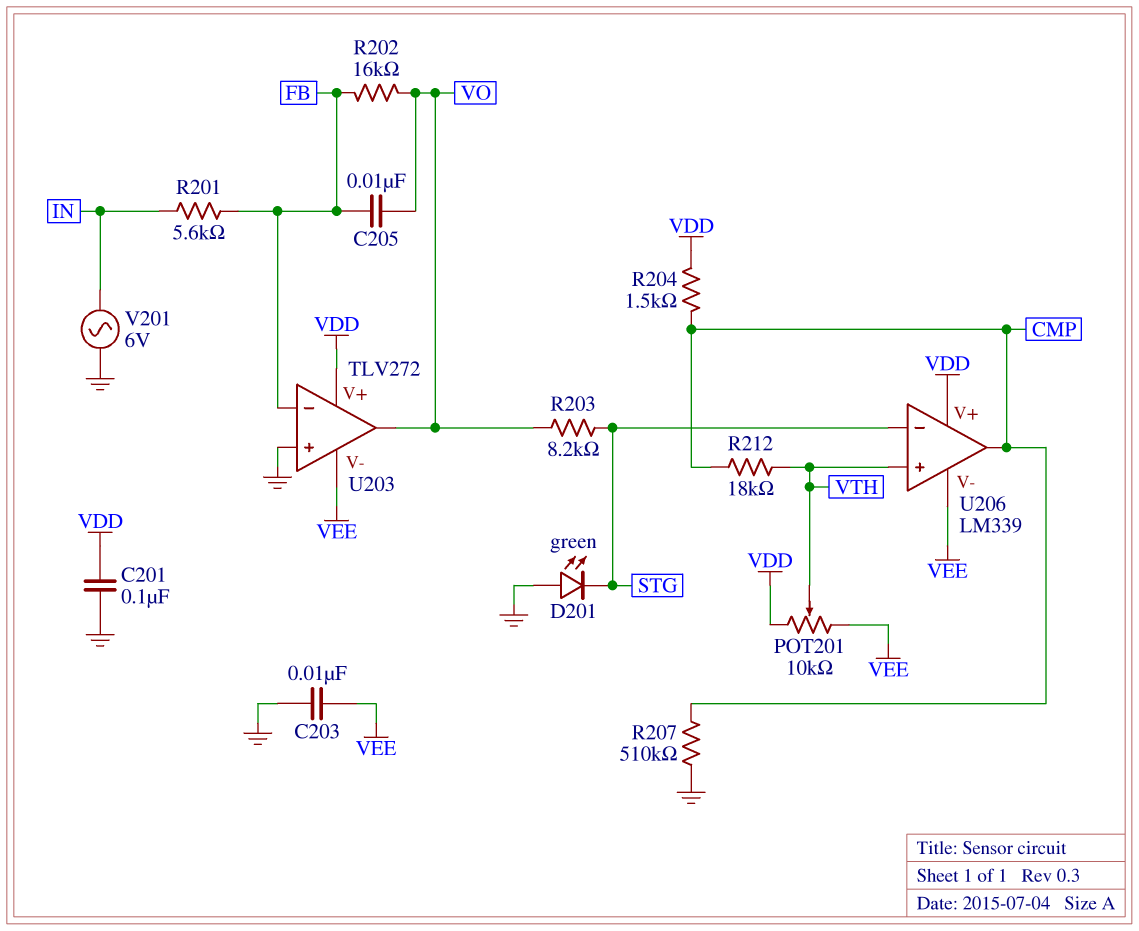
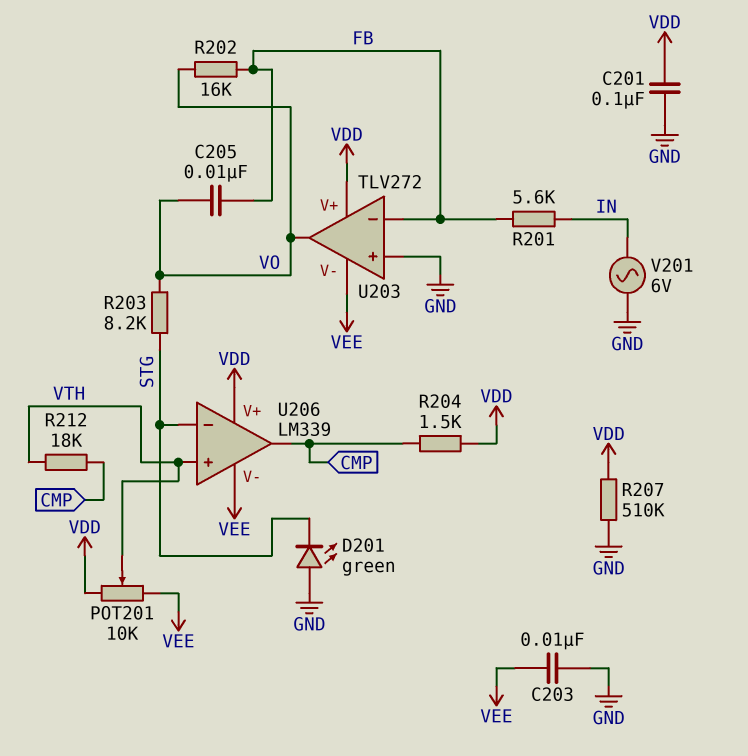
R207: 510k (CMP, GND) -> 510k (GND, VDD)

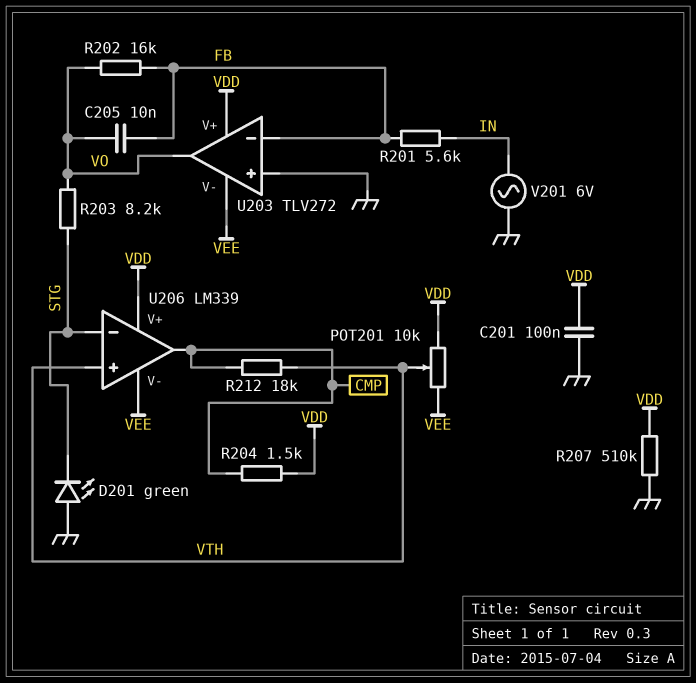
C203: 10nF (GND, VEE) -> none

